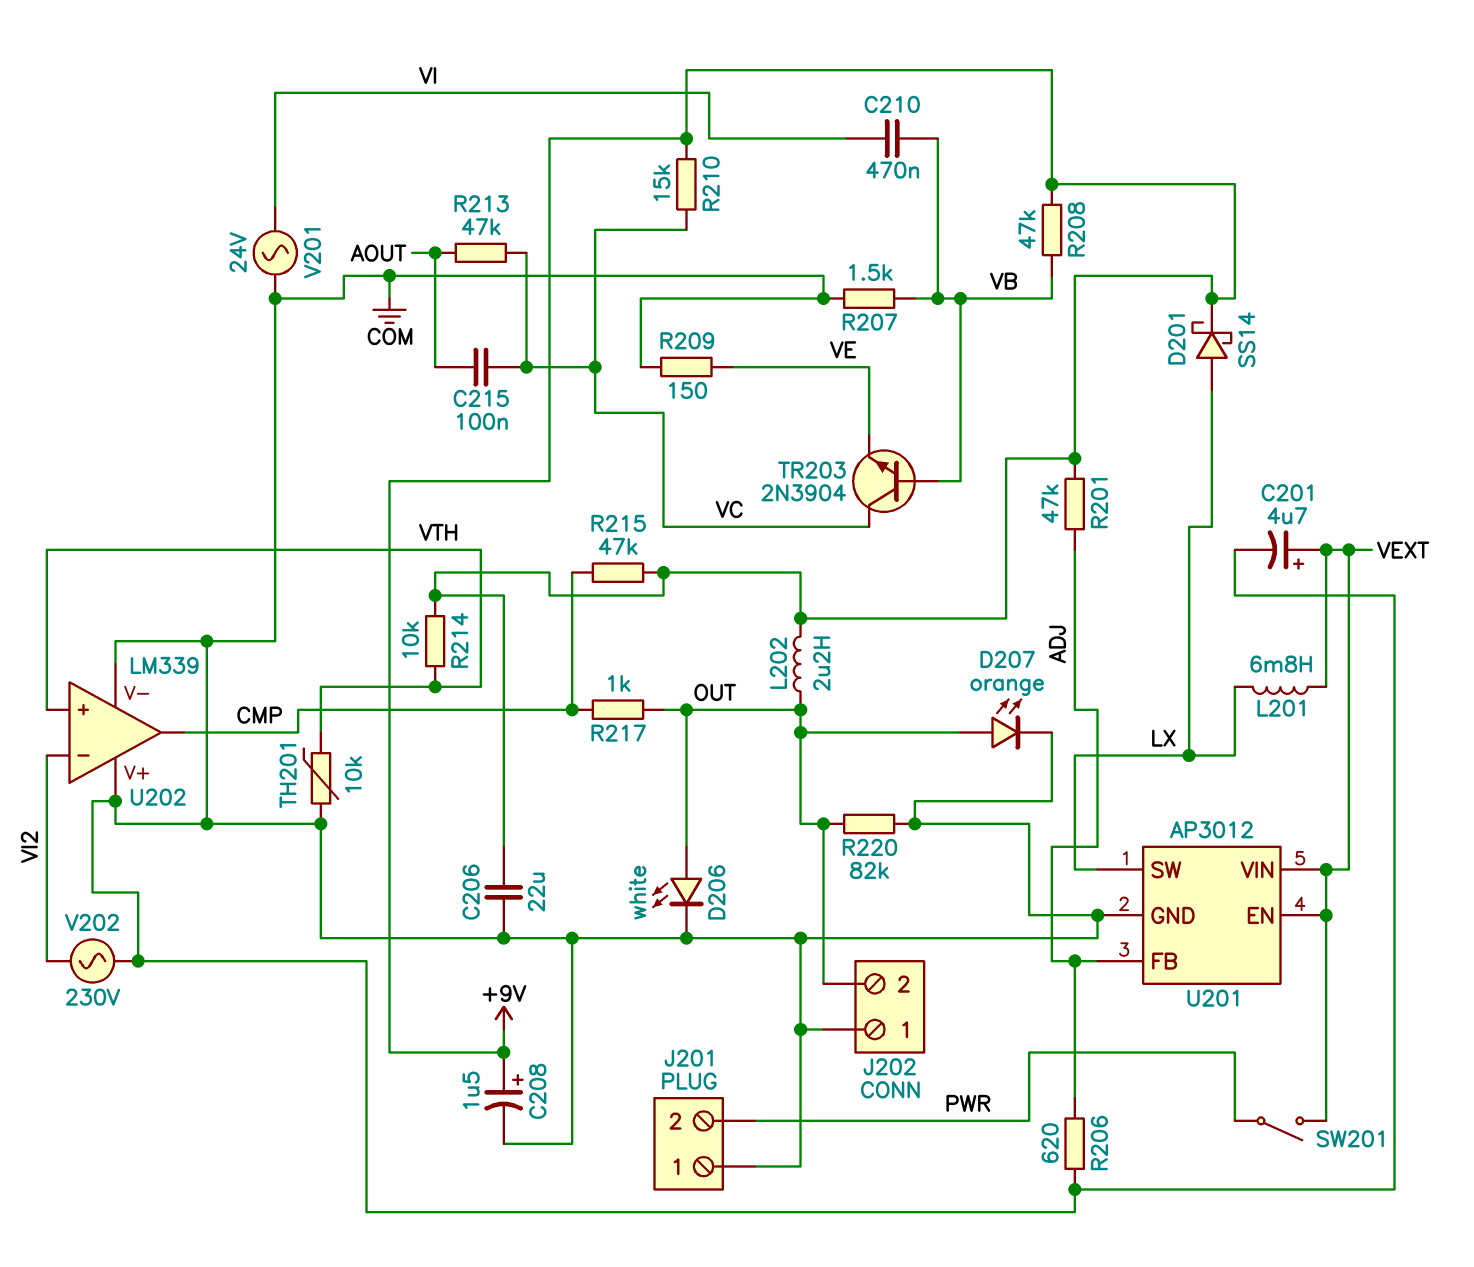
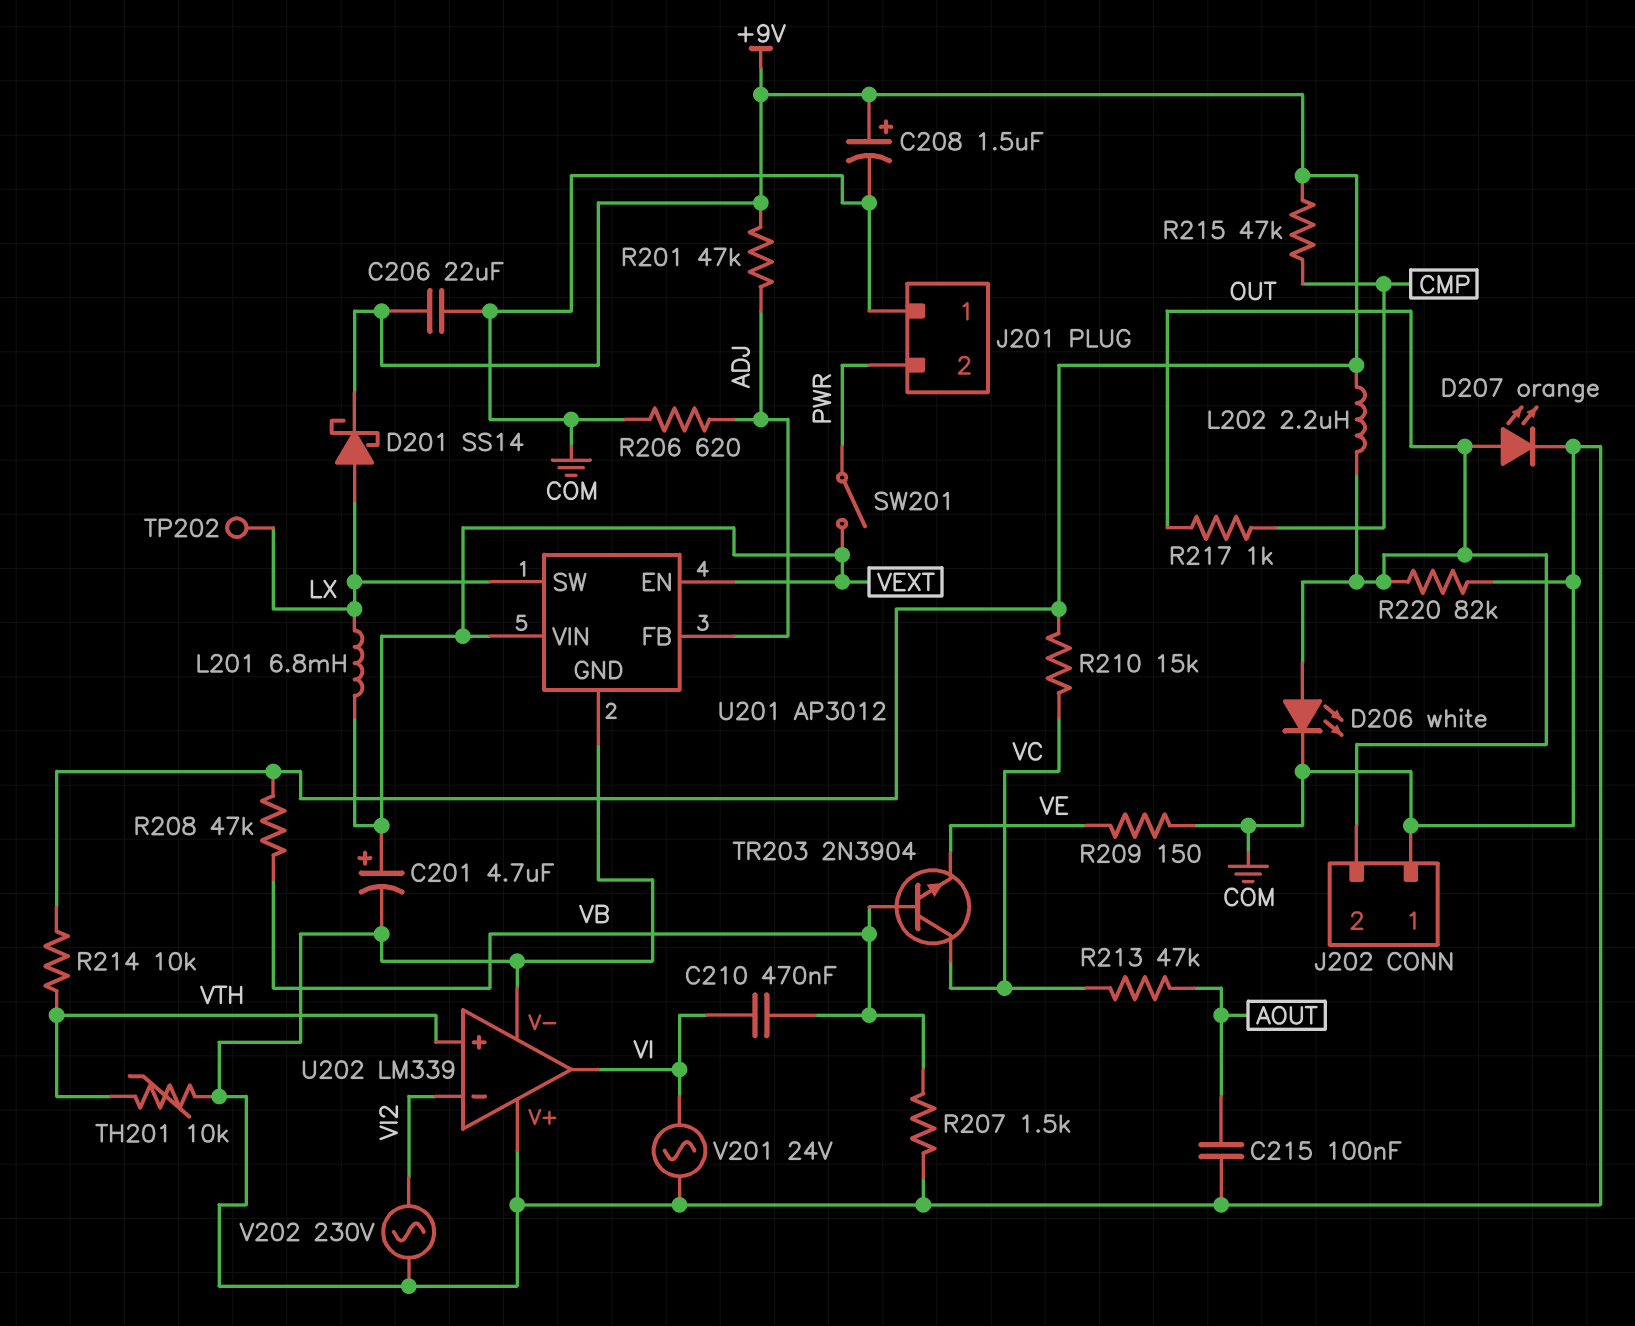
C215: 100nF (AOUT, VC) -> 100nF (AOUT, COM)
TP202: none -> test point (LX)
U202 pin out: CMP -> VI

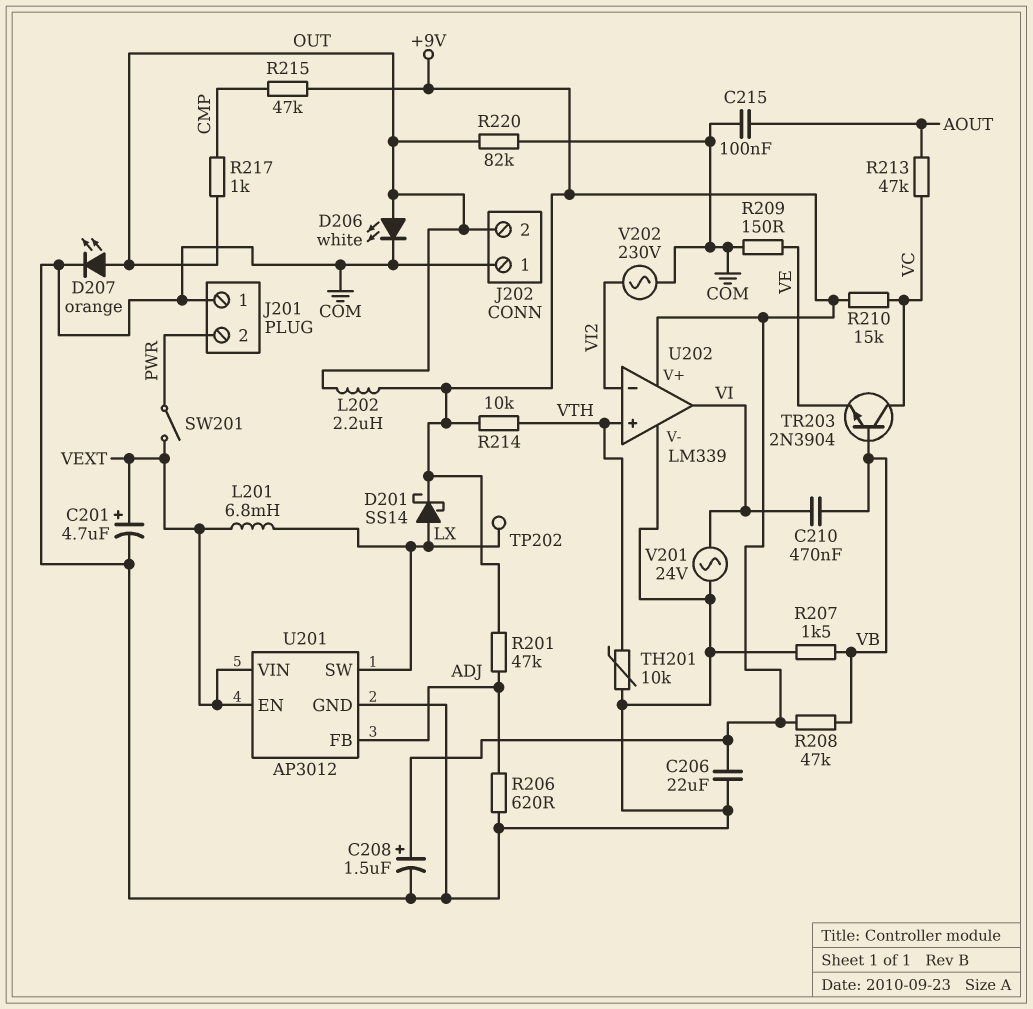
U202 pin V+: COM -> +9V

